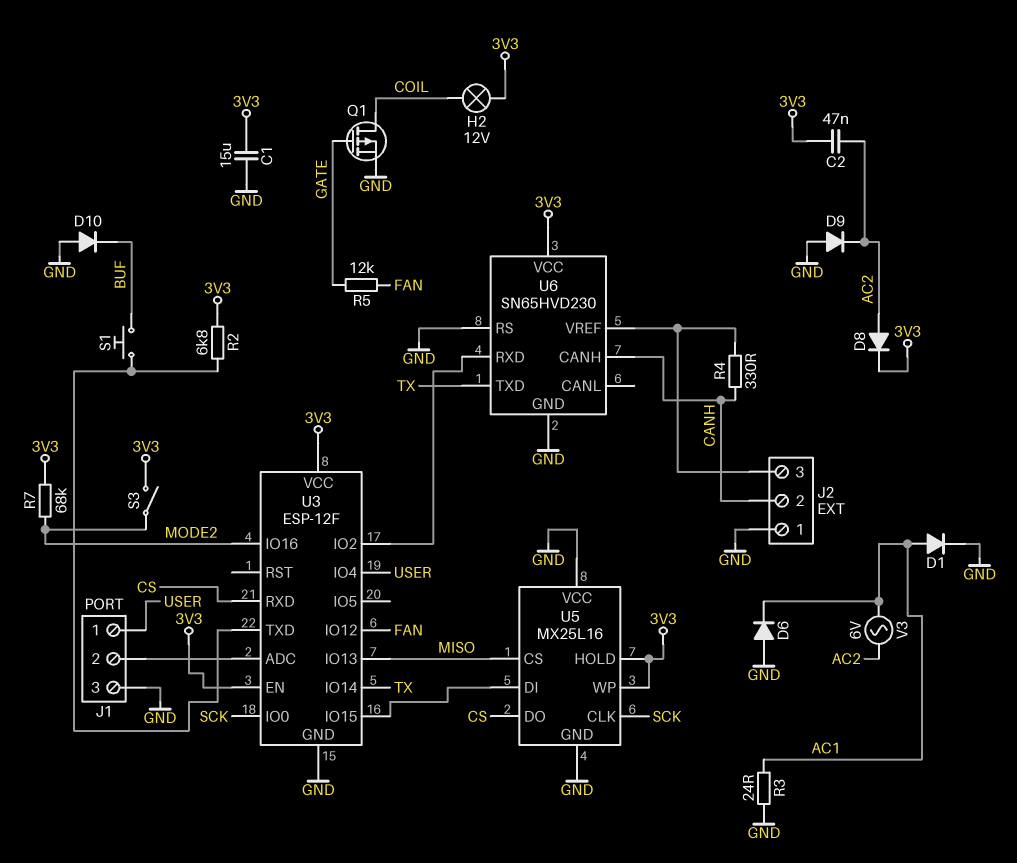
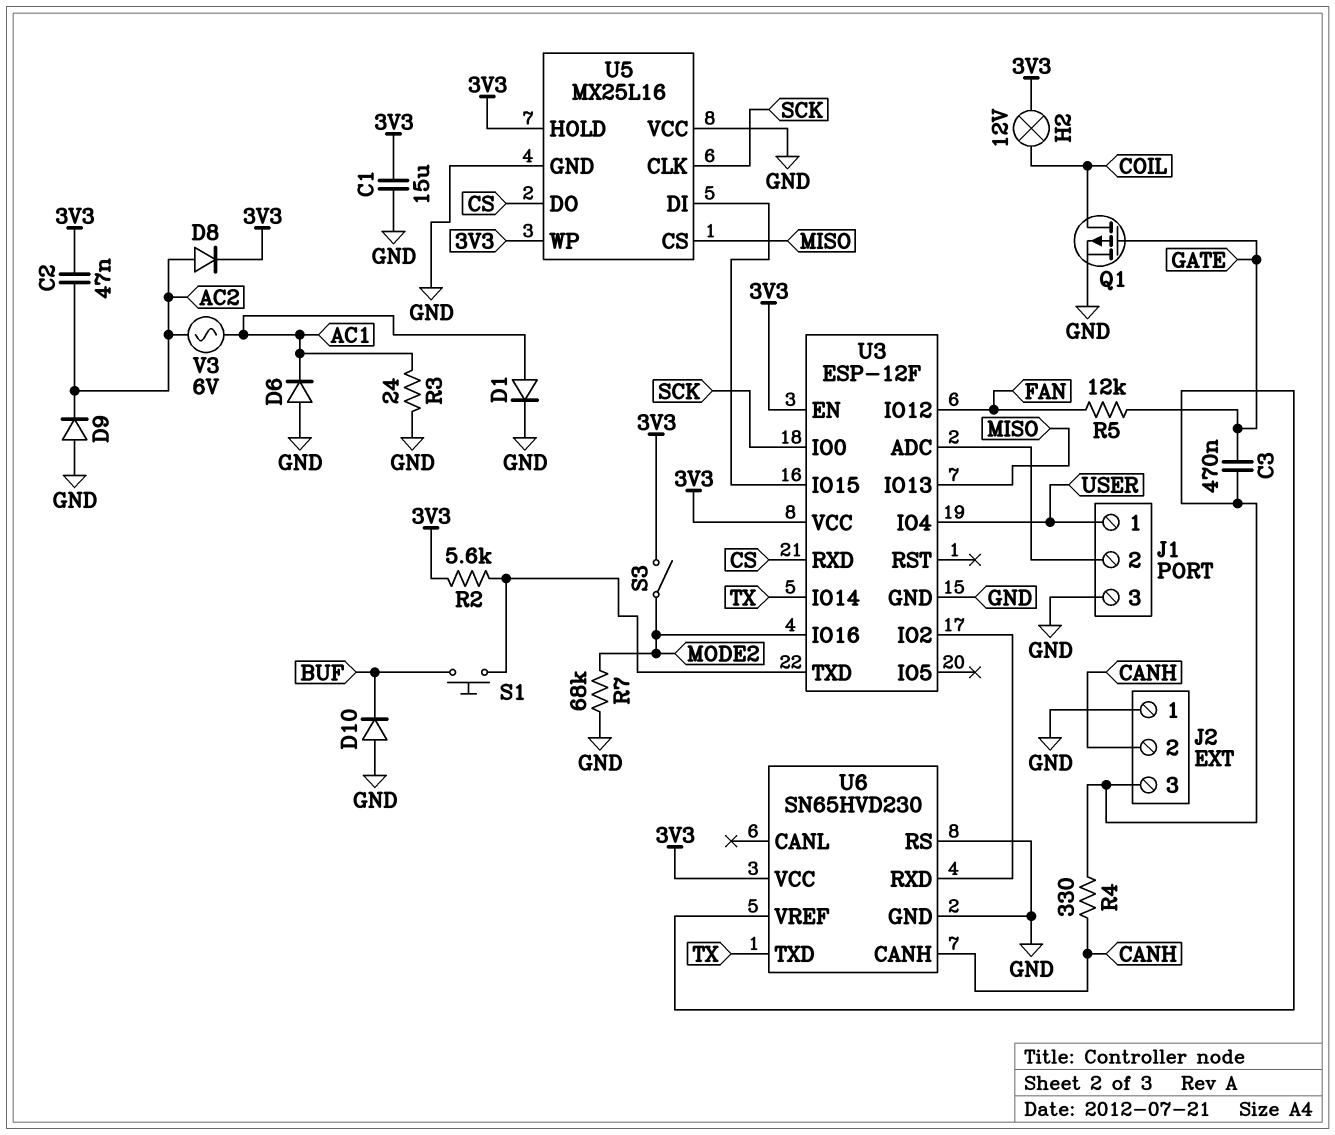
C3: none -> 470nF (GATE, J2/3)
R2: 6.8k (3V3, U3/TXD) -> 5.6k (3V3, U3/TXD)
R7: 68k (3V3, MODE2) -> 68k (GND, MODE2)

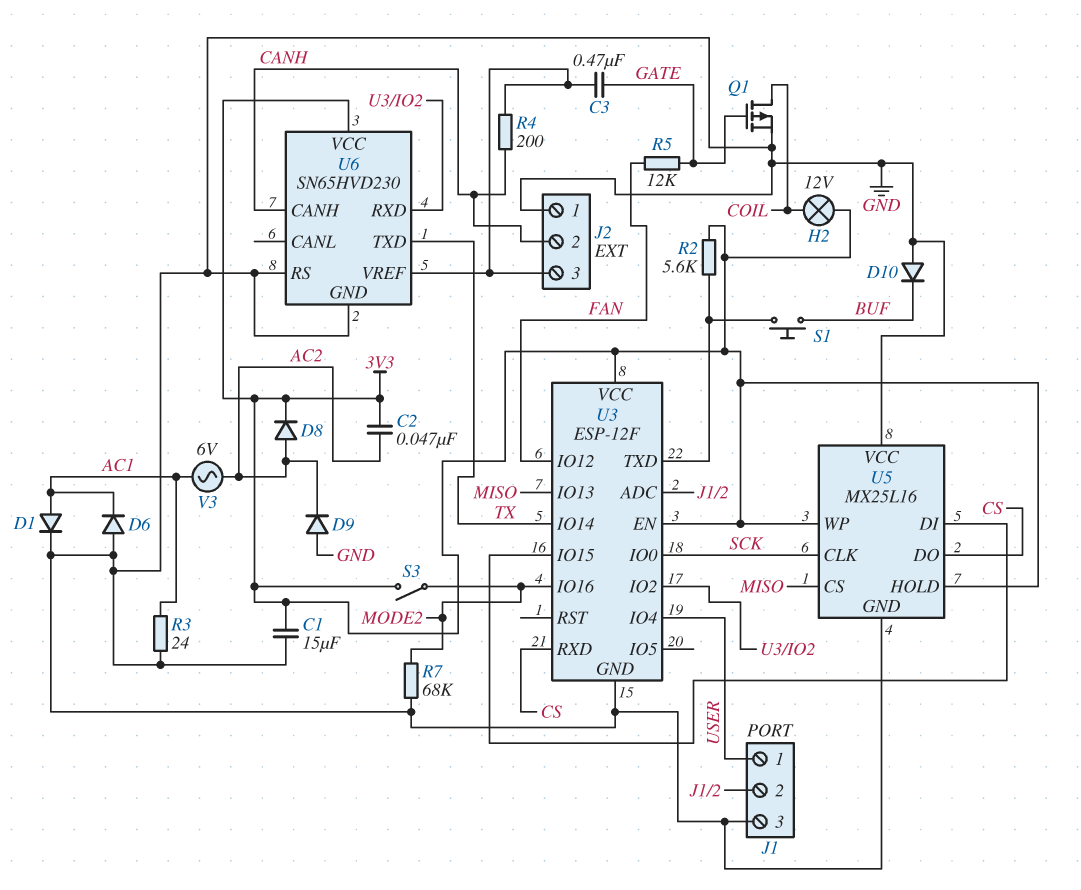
R4: 330 (CANH, J2/3) -> 200 (CANH, J2/3)

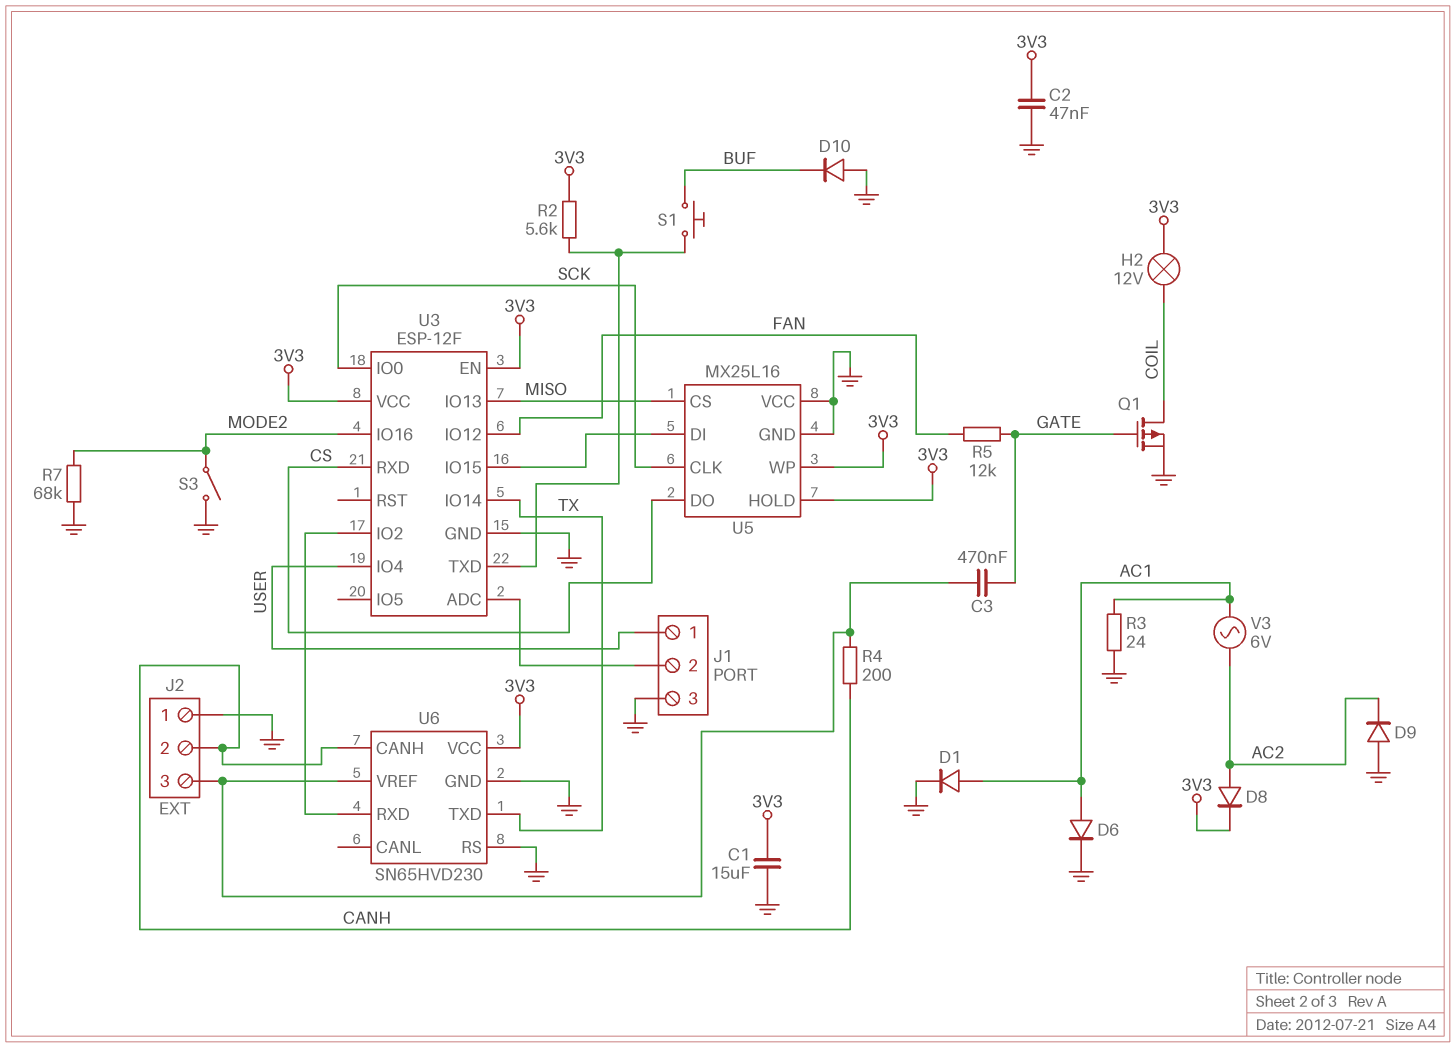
C2: 47nF (3V3, AC2) -> 47nF (3V3, GND)
D6: diode (A GND, K AC1) -> diode (A AC1, K GND)
S3: switch (3V3, MODE2) -> switch (GND, MODE2)

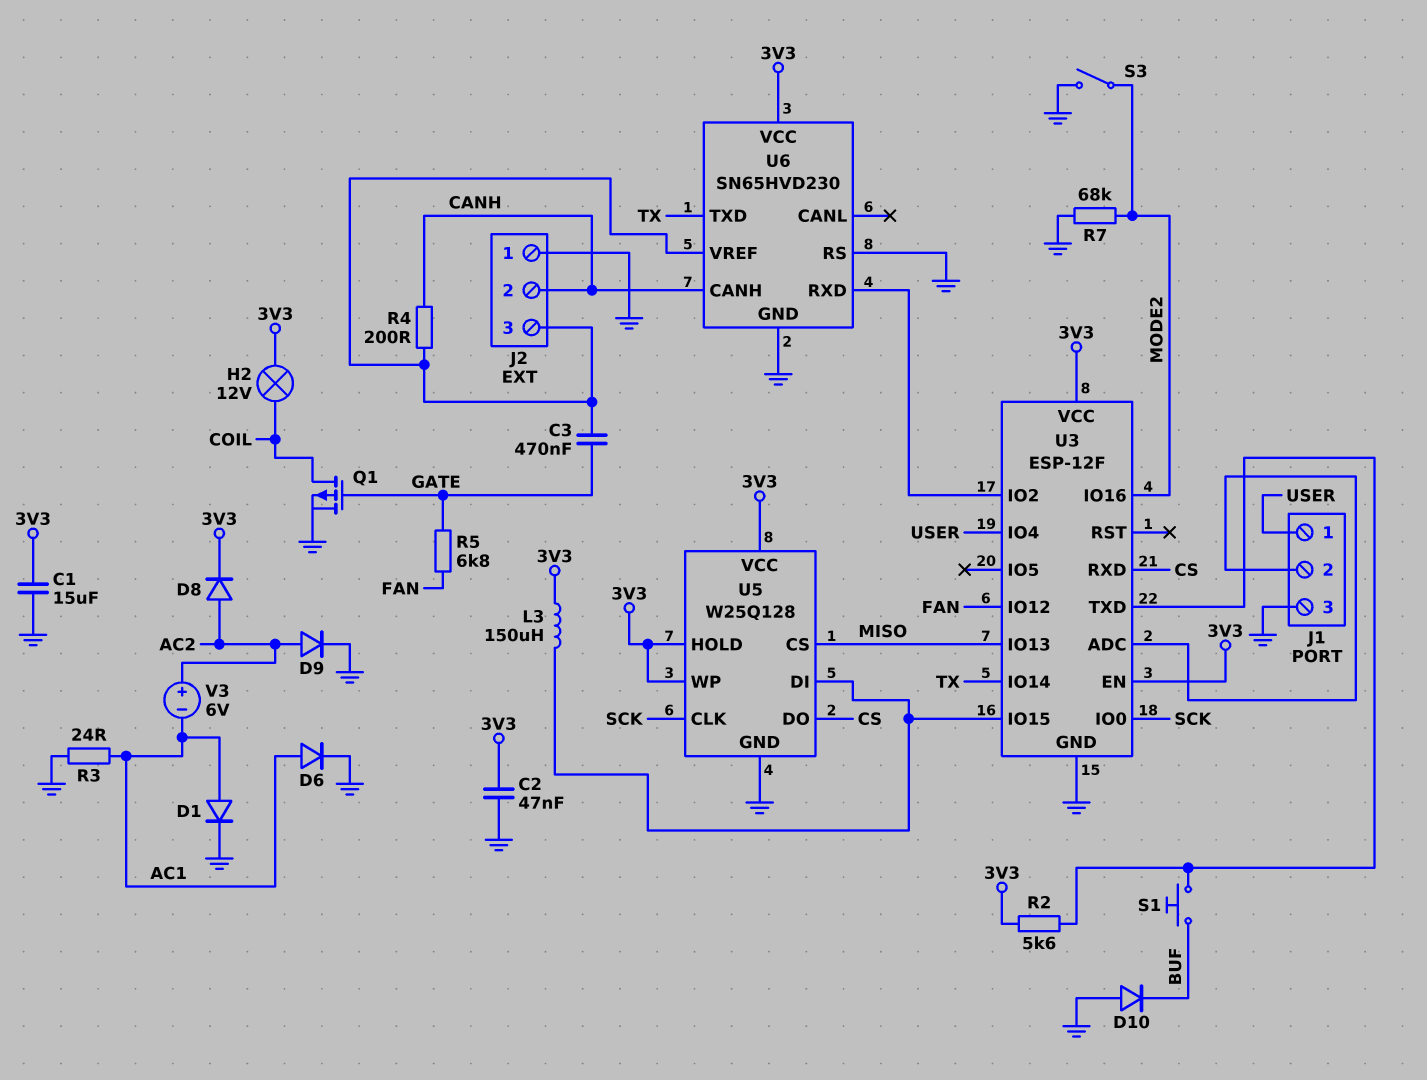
D9: diode (A GND, K AC2) -> diode (A AC2, K GND)
L3: none -> 150uH (3V3, U3/IO15)
R5: 12k (FAN, GATE) -> 6.8k (FAN, GATE)
U5: MX25L16 -> W25Q128
U5 pin VCC: GND -> 3V3
V3: AC 6V (AC1, AC2) -> 6V (plus AC2, minus AC1)

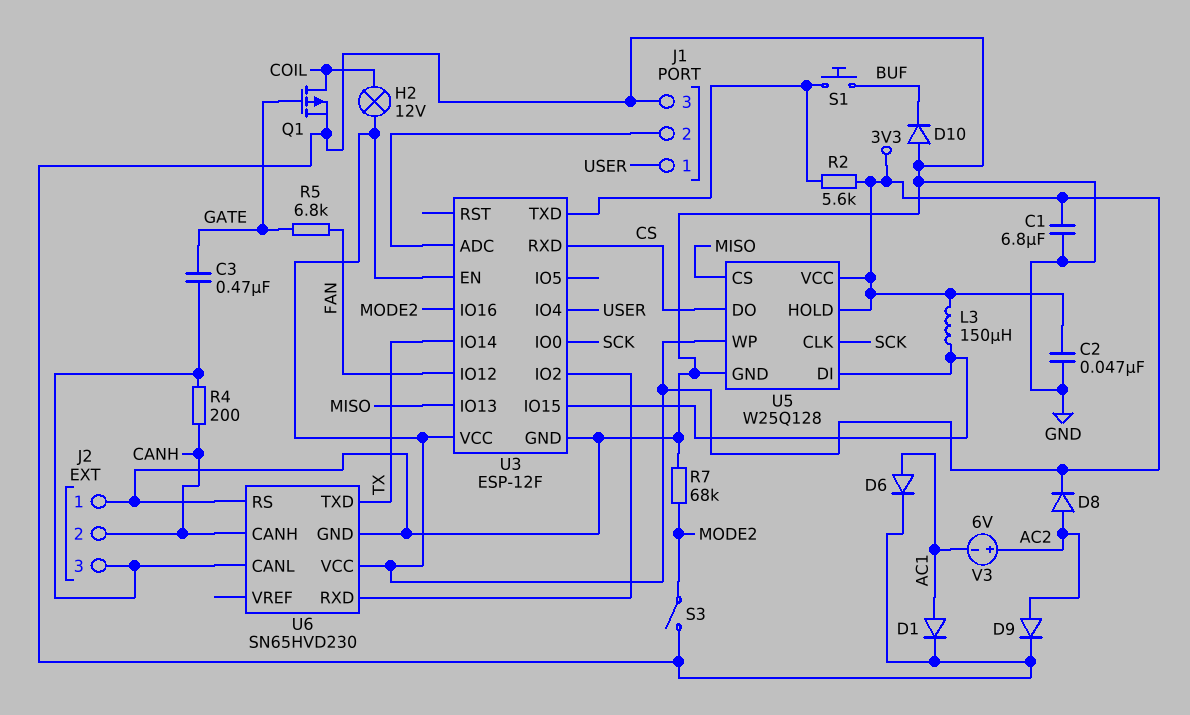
C1: 15uF (3V3, GND) -> 6.8uF (3V3, GND)
R3: 24 (AC1, GND) -> none
U6 pin CANL: none -> J2/3
U6 pin VREF: J2/3 -> none

